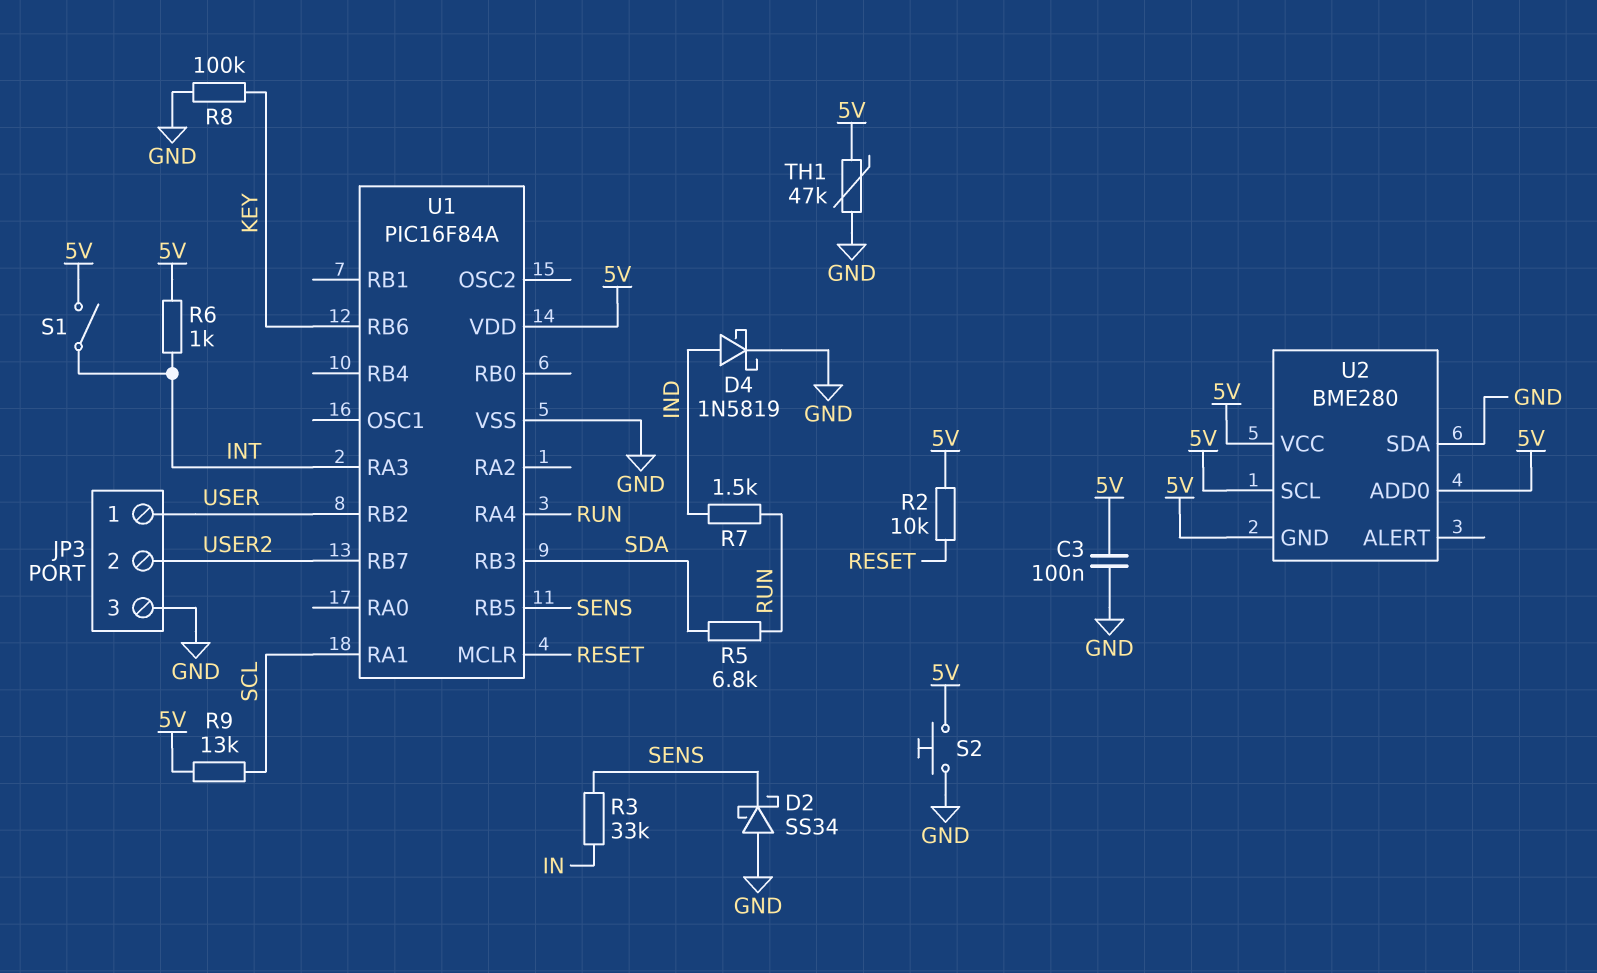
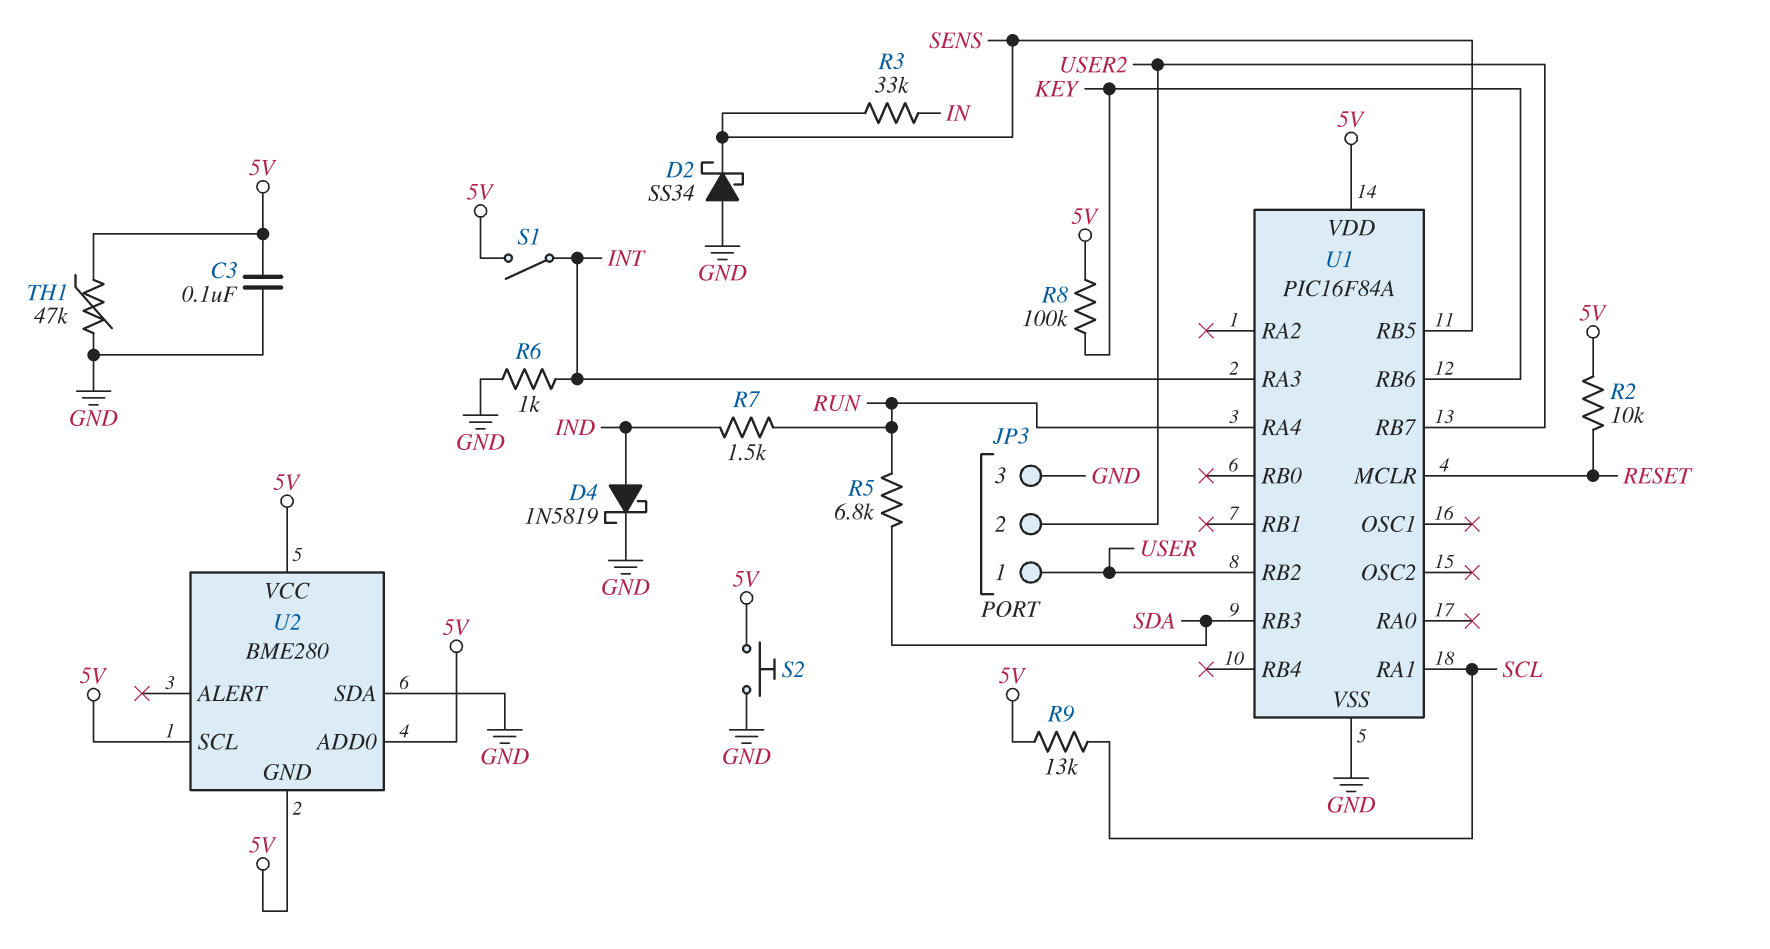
R6: 1k (5V, INT) -> 1k (GND, INT)
R8: 100k (GND, KEY) -> 100k (5V, KEY)

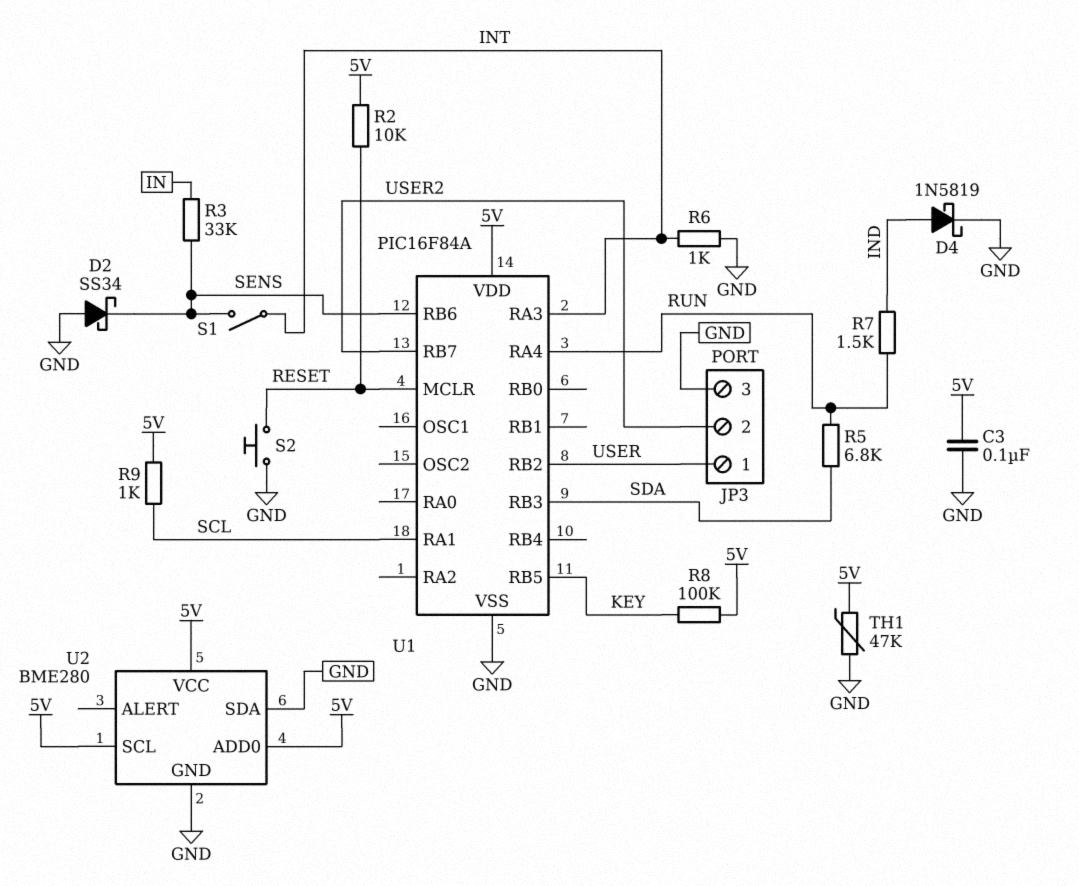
R9: 13k (5V, SCL) -> 1k (5V, SCL)
S1: switch (5V, INT) -> switch (INT, SENS)
S2: button (5V, GND) -> button (GND, RESET)
U1 pin RB5: SENS -> KEY
U1 pin RB6: KEY -> SENS
U2 pin GND: 5V -> GND

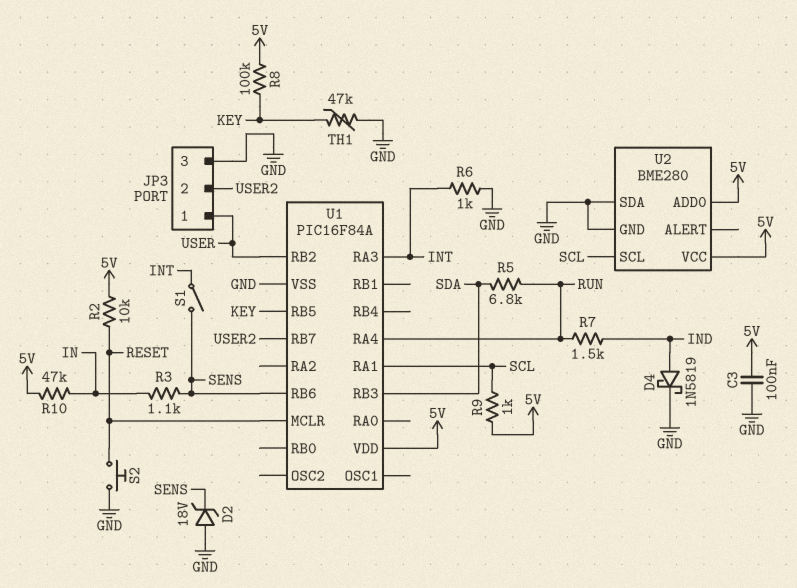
D2: schottky SS34 (A GND, K SENS) -> zener 18V (A GND, K SENS)
R3: 33k (IN, SENS) -> 1.1k (IN, SENS)
R10: none -> 47k (5V, IN)
TH1: 47k (5V, GND) -> 47k (GND, KEY)
U2 pin SCL: 5V -> SCL

